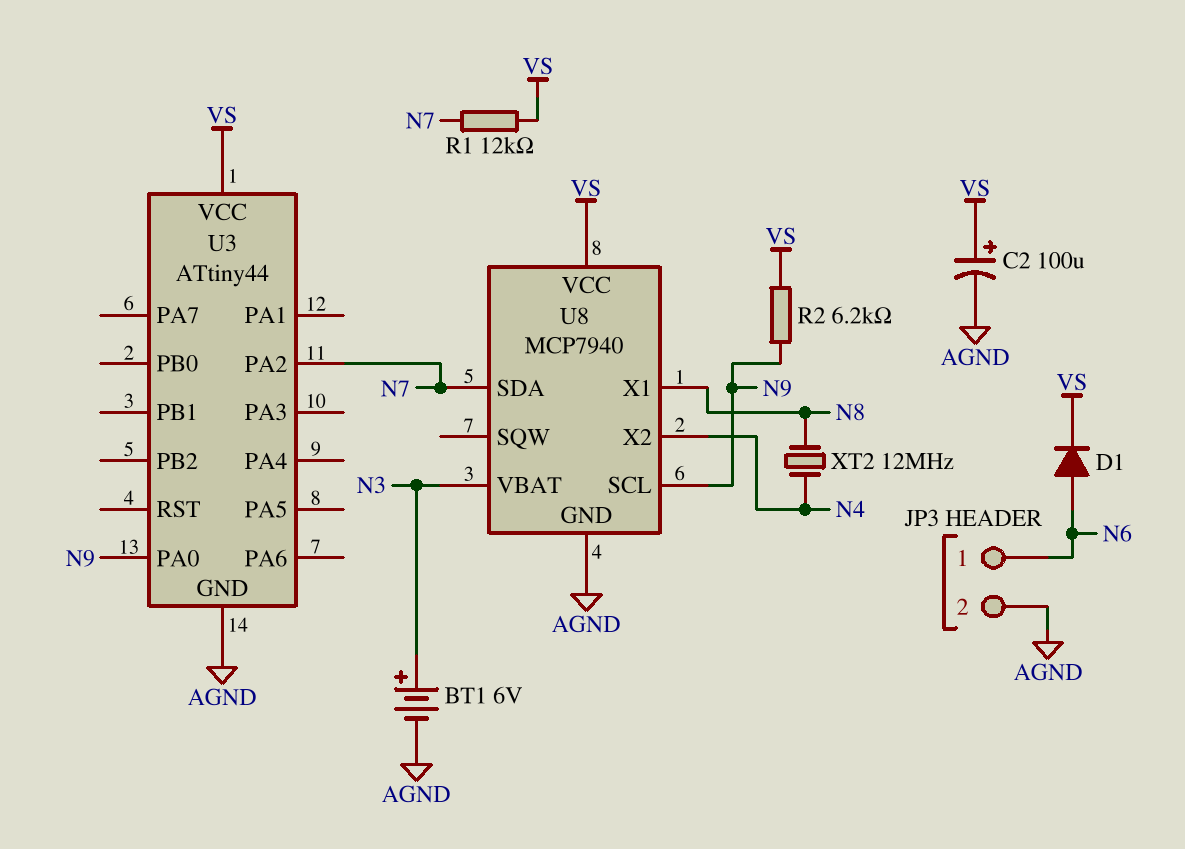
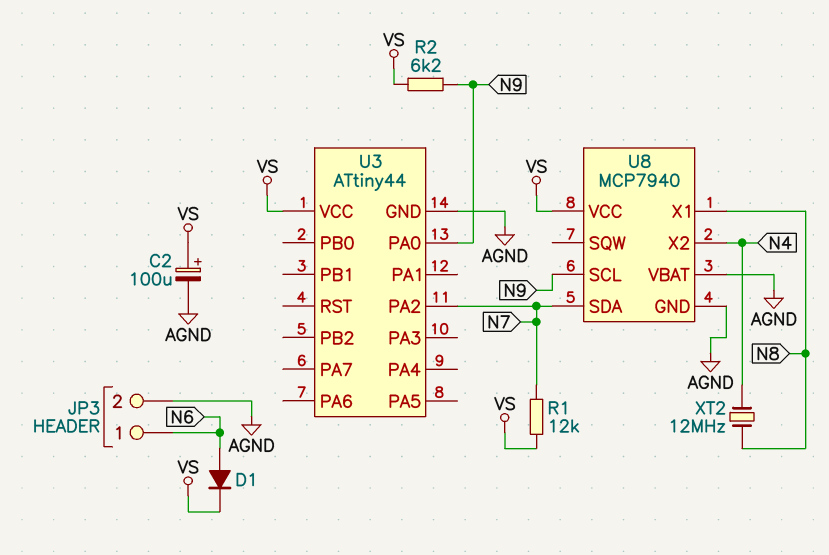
BT1: 6V (plus N3, minus AGND) -> none
U8 pin VBAT: N3 -> AGND

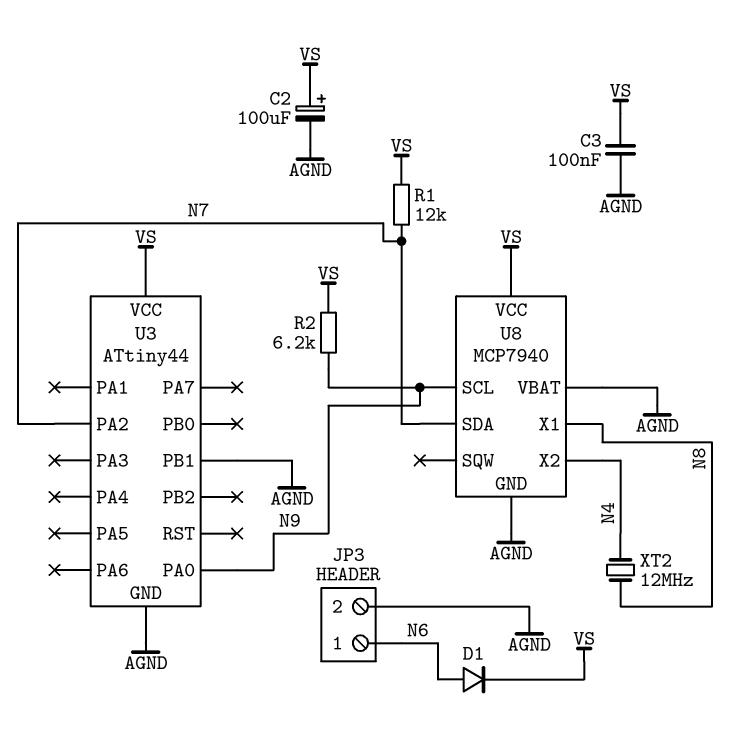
C3: none -> 100nF (AGND, VS)
U3 pin PB1: none -> AGND

